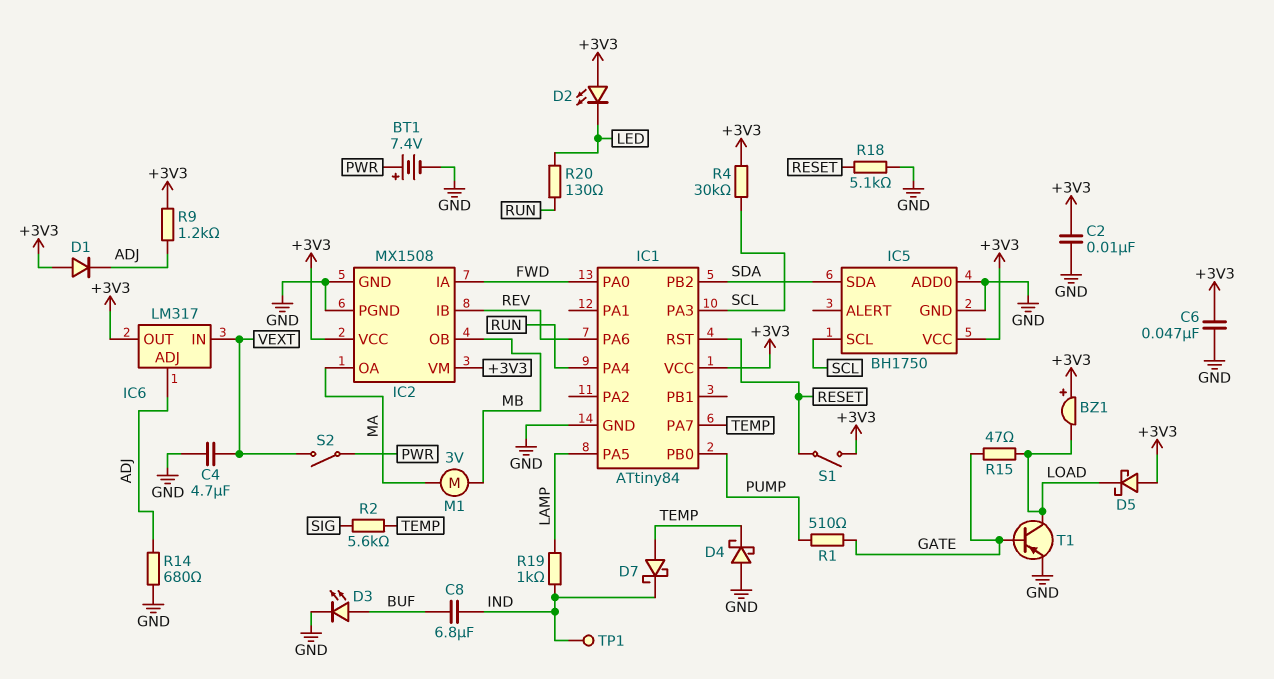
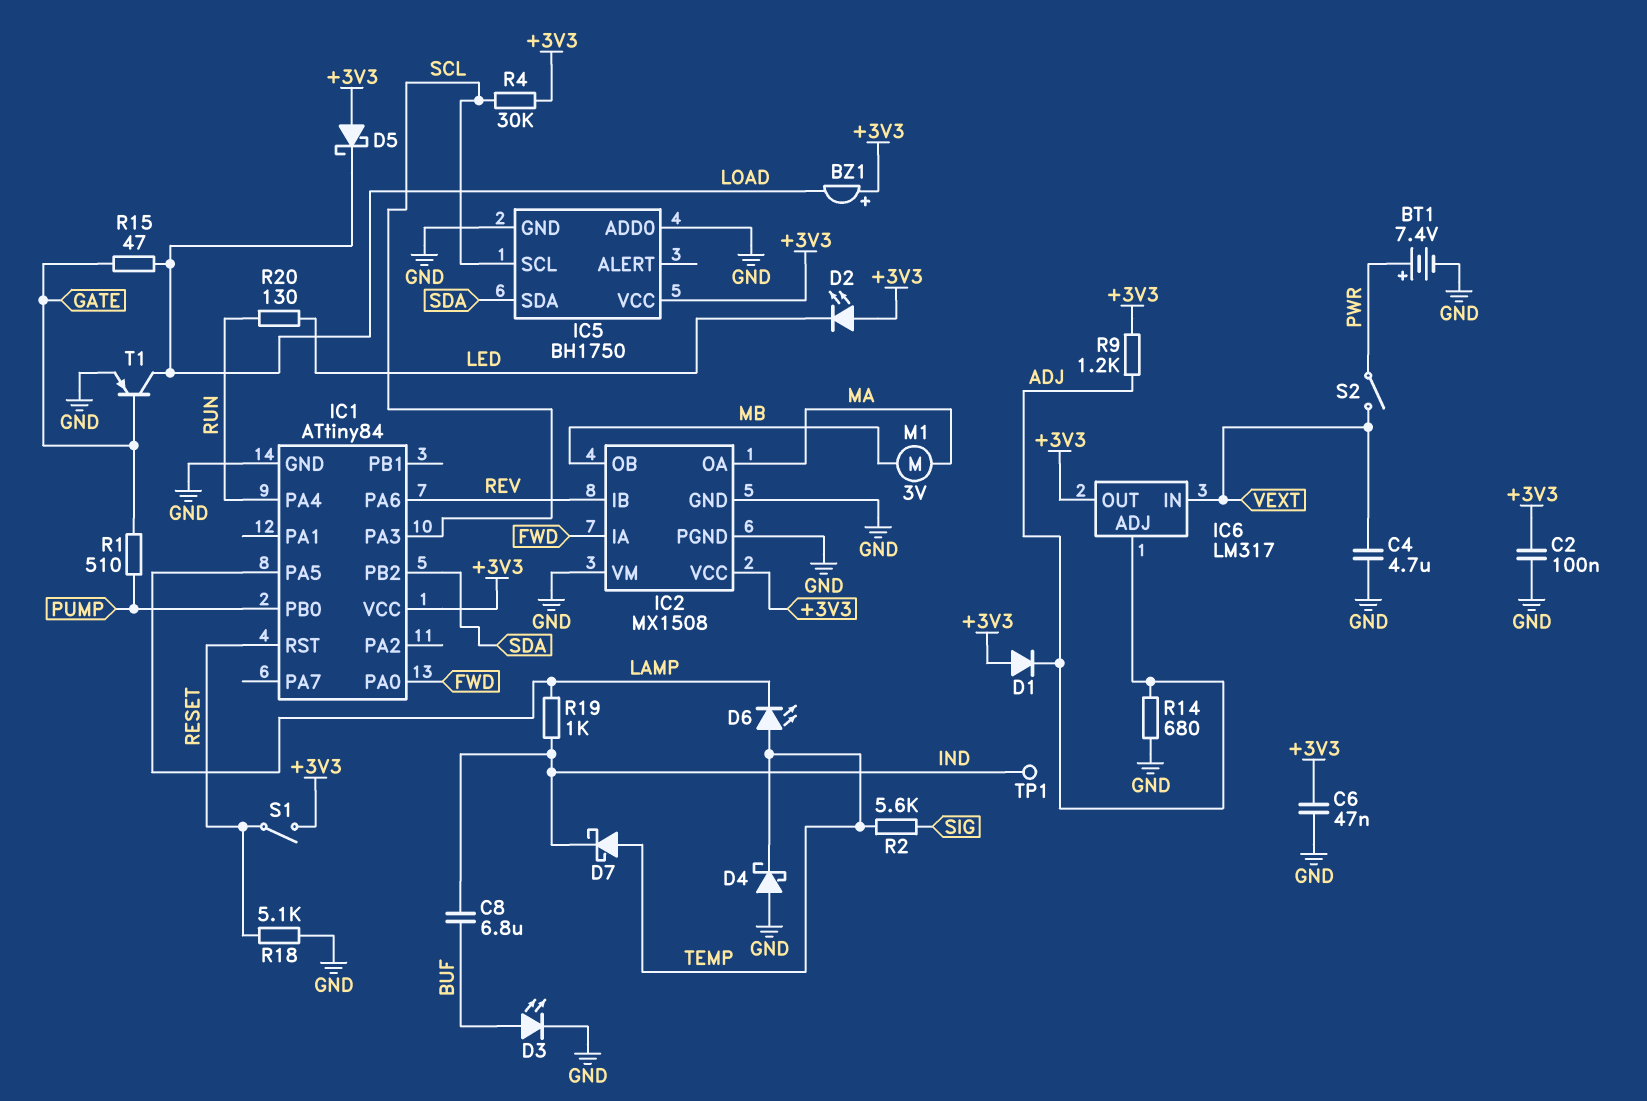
C2: 10nF (+3V3, GND) -> 100nF (+3V3, GND)
D6: none -> LED (A TEMP, K LAMP)
IC1 pin PA7: TEMP -> none
IC2 pin VM: +3V3 -> GND

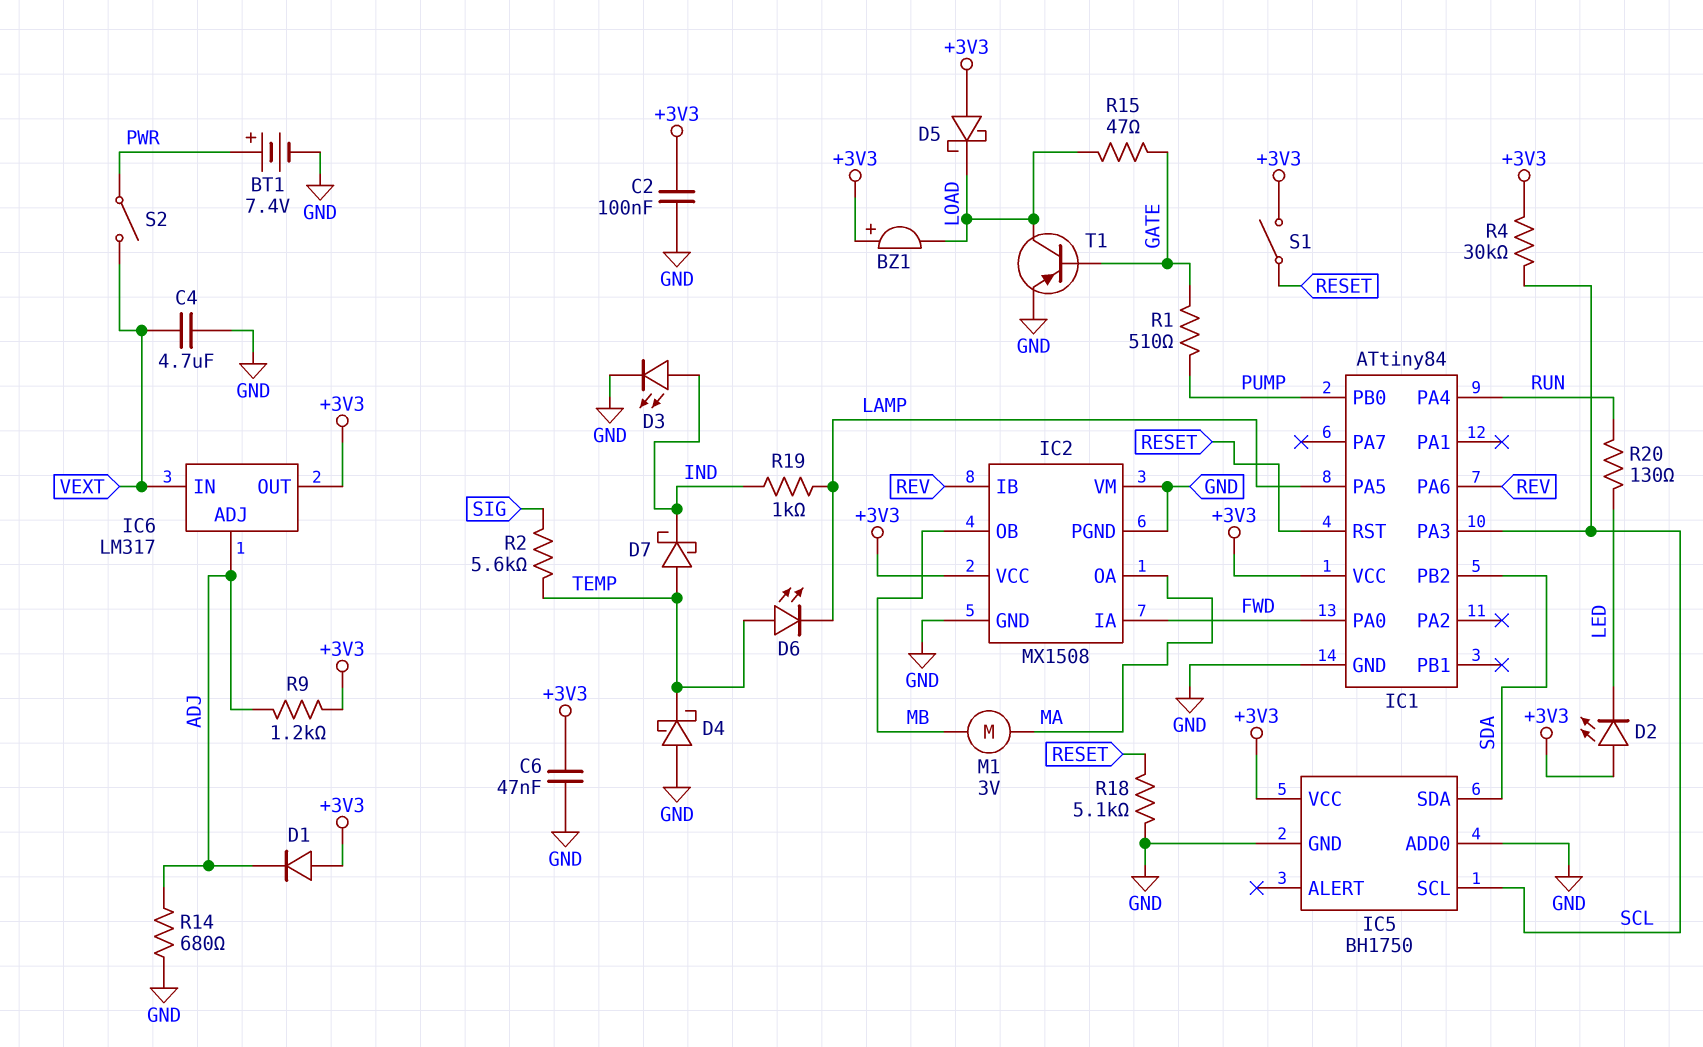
C8: 6.8uF (BUF, IND) -> none
D3: LED (A BUF, K GND) -> LED (A IND, K GND)
TP1: test point (IND) -> none

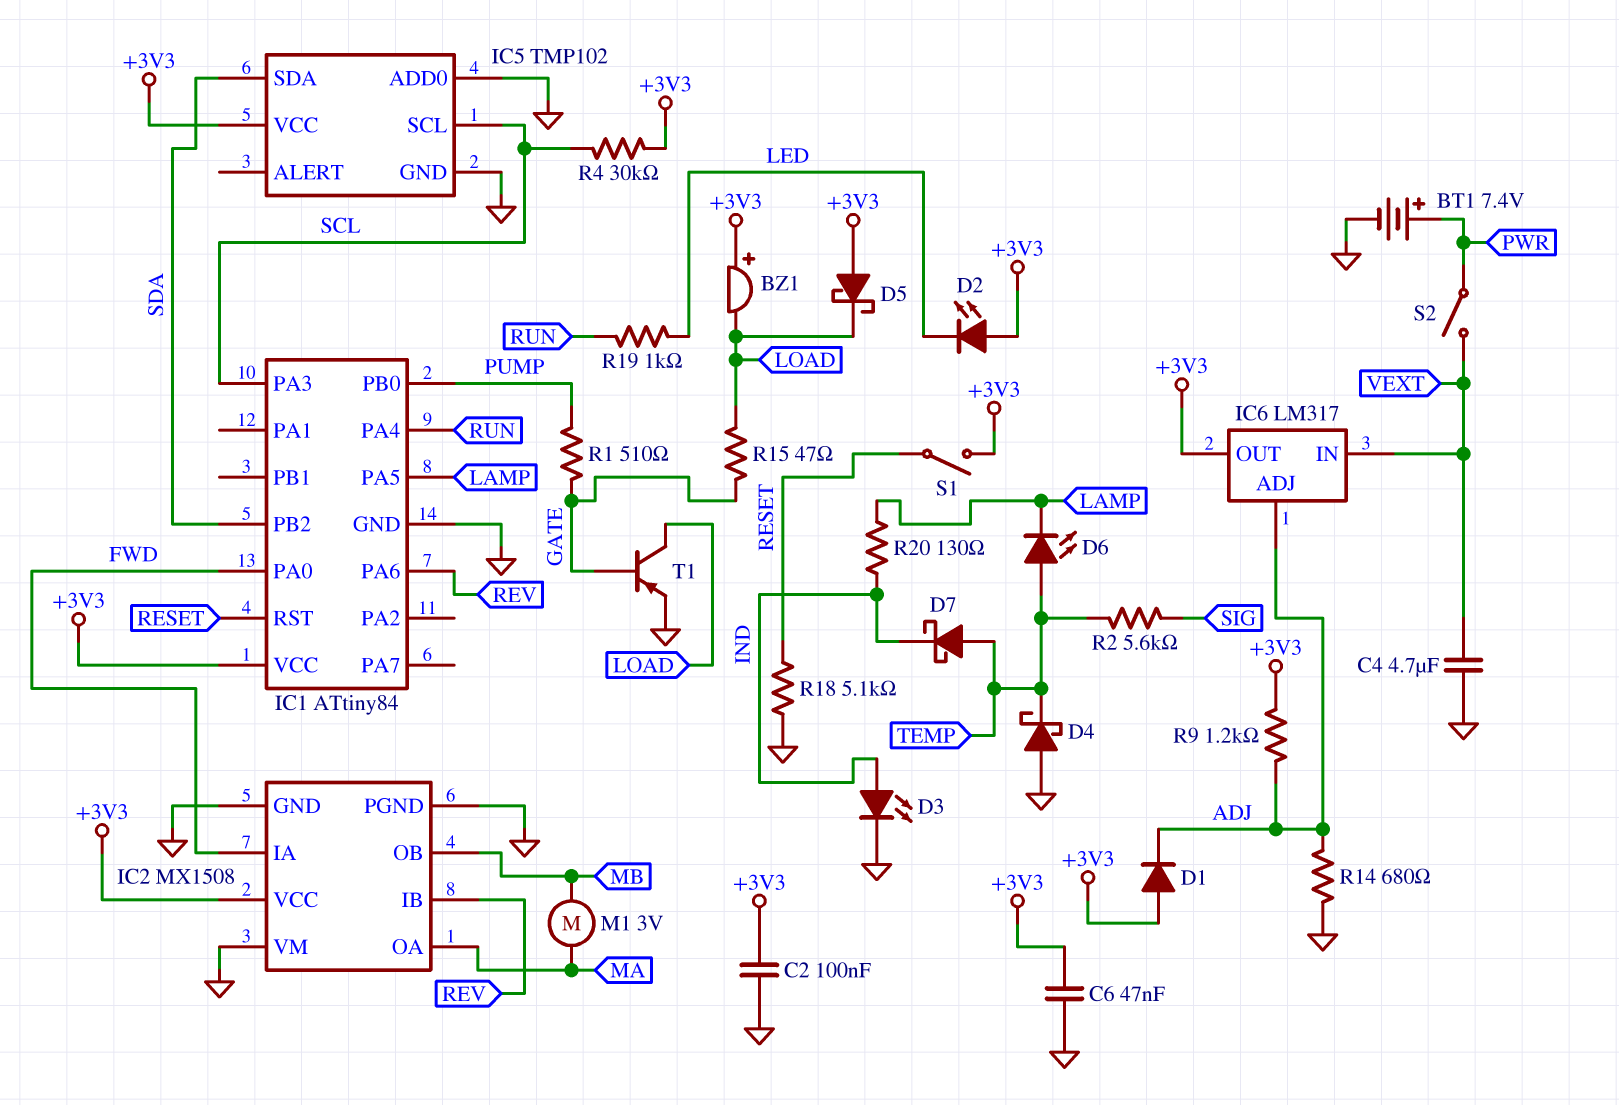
IC5: BH1750 -> TMP102
R19: 1k (IND, LAMP) -> 1k (LED, RUN)
R20: 130 (LED, RUN) -> 130 (IND, LAMP)

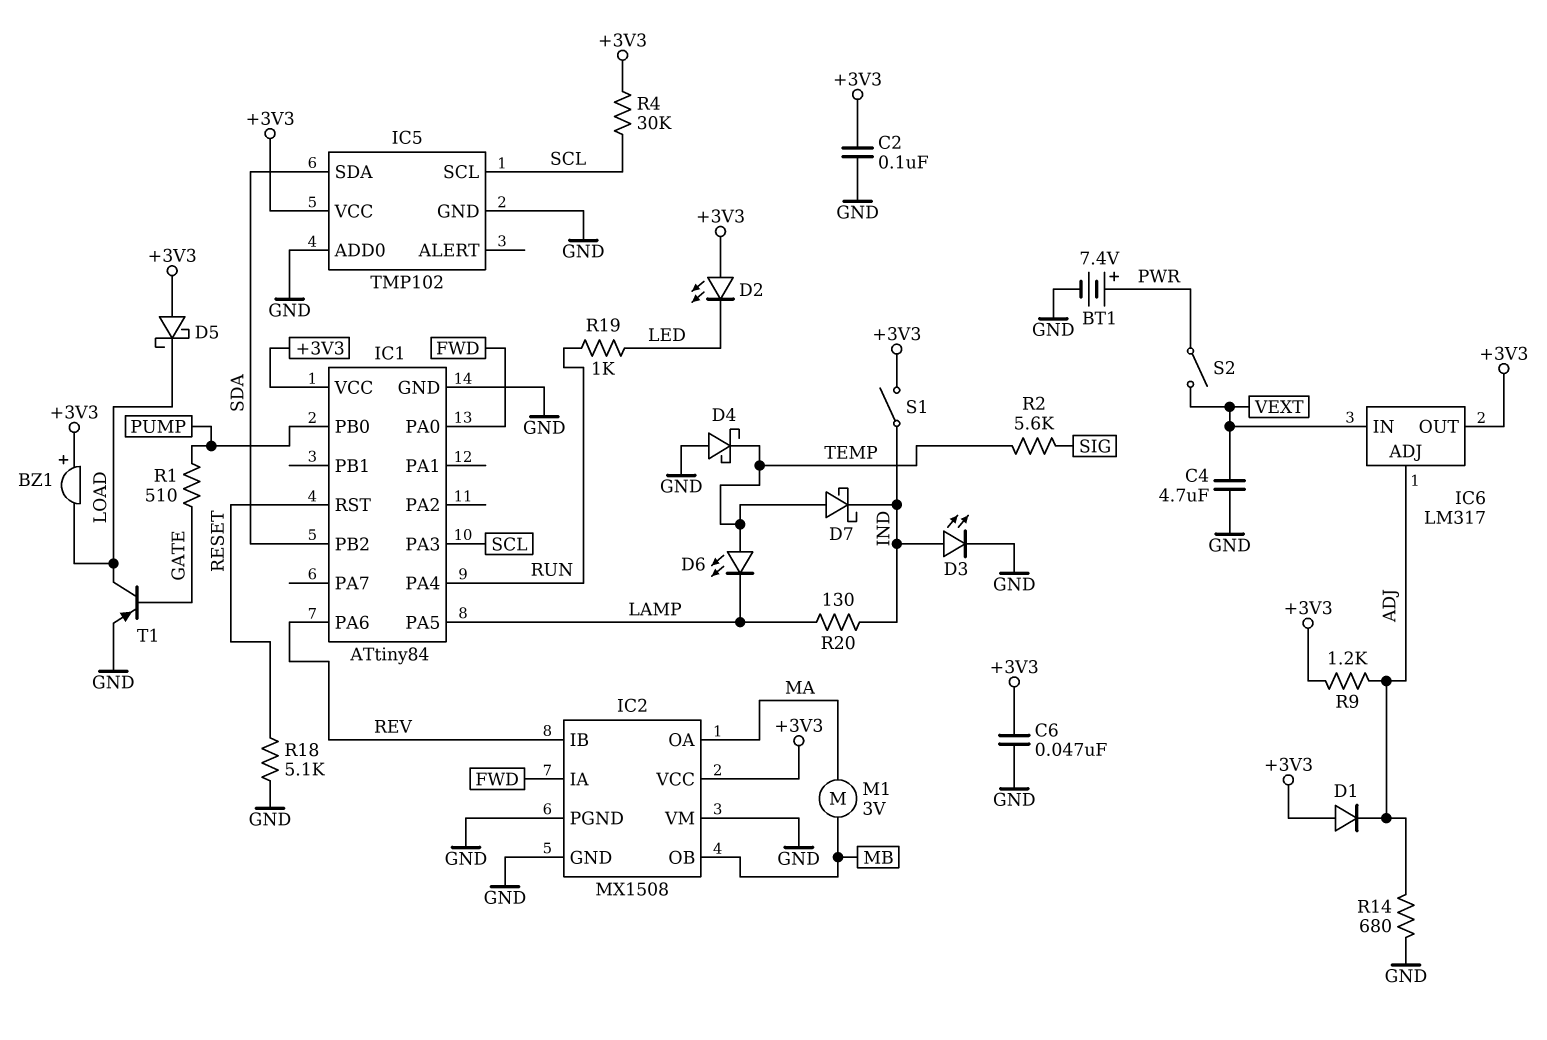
R15: 47 (GATE, LOAD) -> none
S1: switch (+3V3, RESET) -> switch (+3V3, IND)

